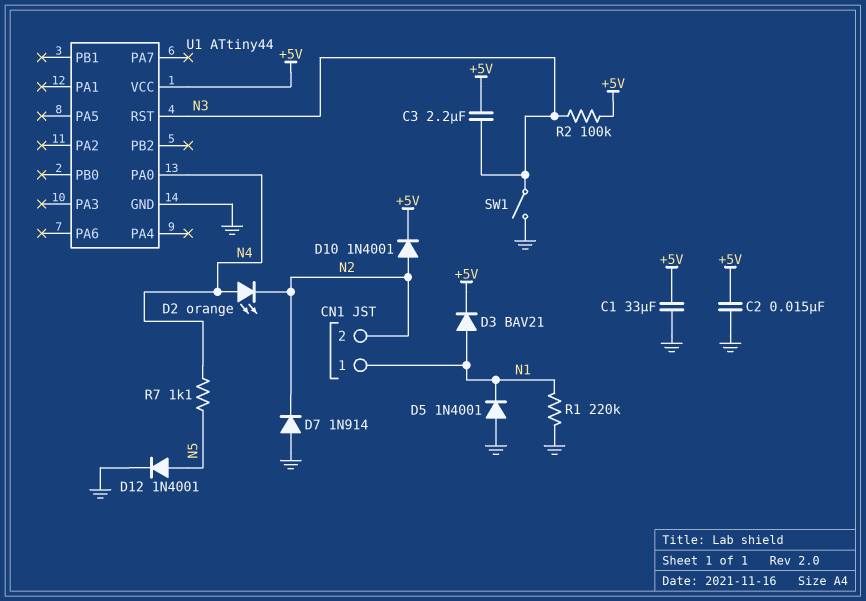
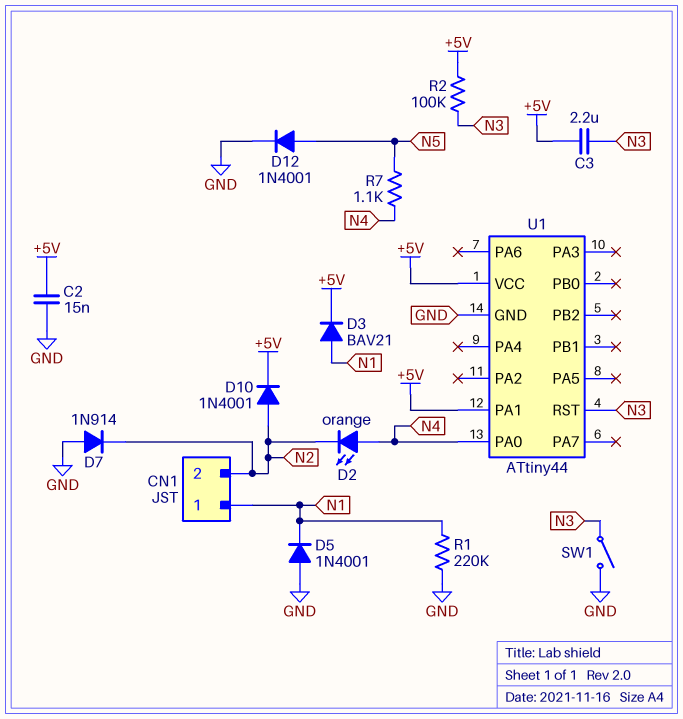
C1: 33uF (+5V, GND) -> none
U1 pin PA1: none -> +5V

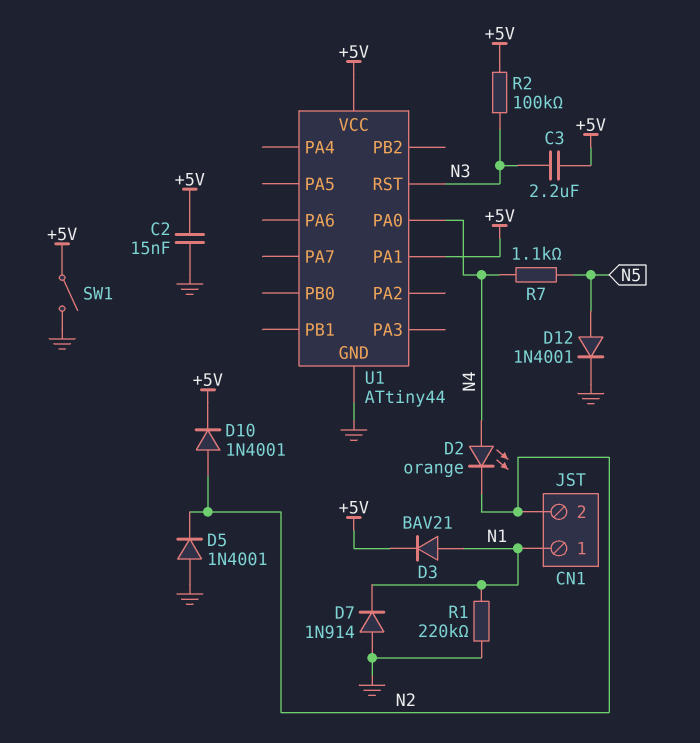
D5: diode 1N4001 (A GND, K N1) -> diode 1N4001 (A GND, K N2)
D7: diode 1N914 (A GND, K N2) -> diode 1N914 (A GND, K N1)
SW1: switch (GND, N3) -> switch (+5V, GND)

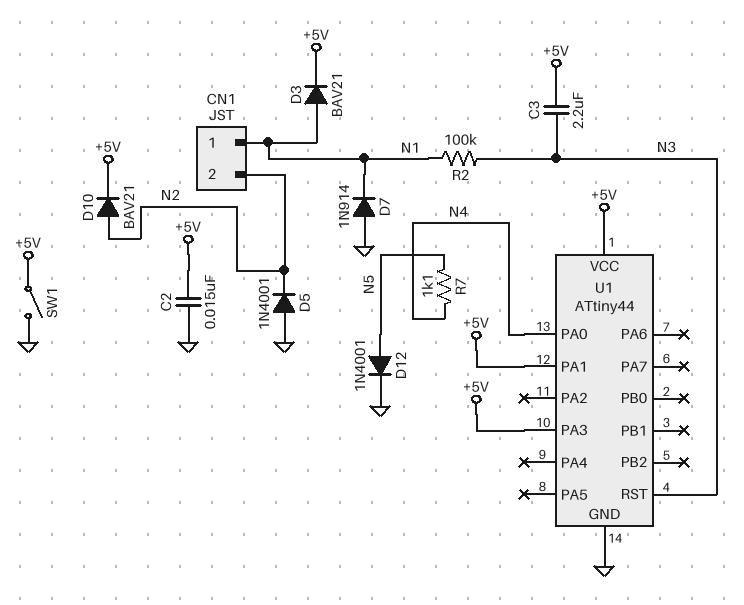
D2: LED orange (A N4, K N2) -> none
D10: diode 1N4001 (A N2, K +5V) -> diode BAV21 (A N2, K +5V)
R1: 220k (GND, N1) -> none
R2: 100k (+5V, N3) -> 100k (N1, N3)
U1 pin PA3: none -> +5V

